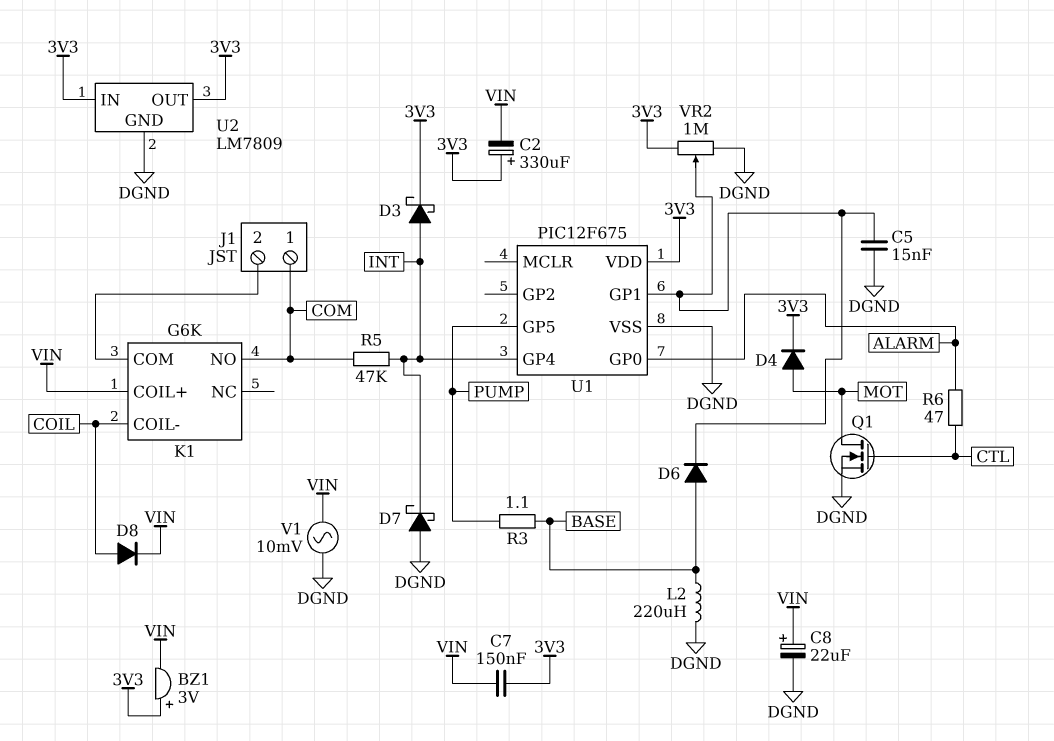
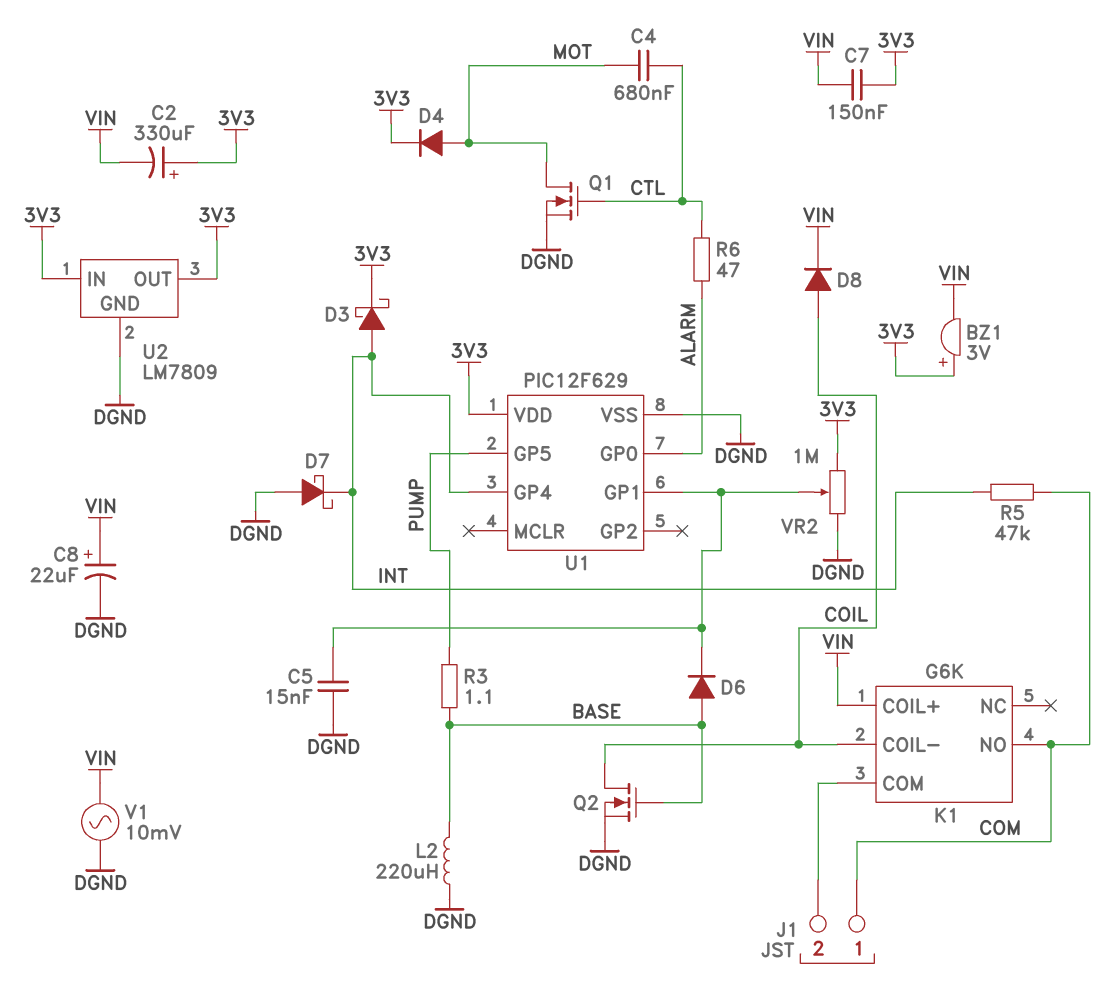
C4: none -> 680nF (CTL, MOT)
Q2: none -> NMOS (G BASE, D COIL, S DGND)
U1: PIC12F675 -> PIC12F629

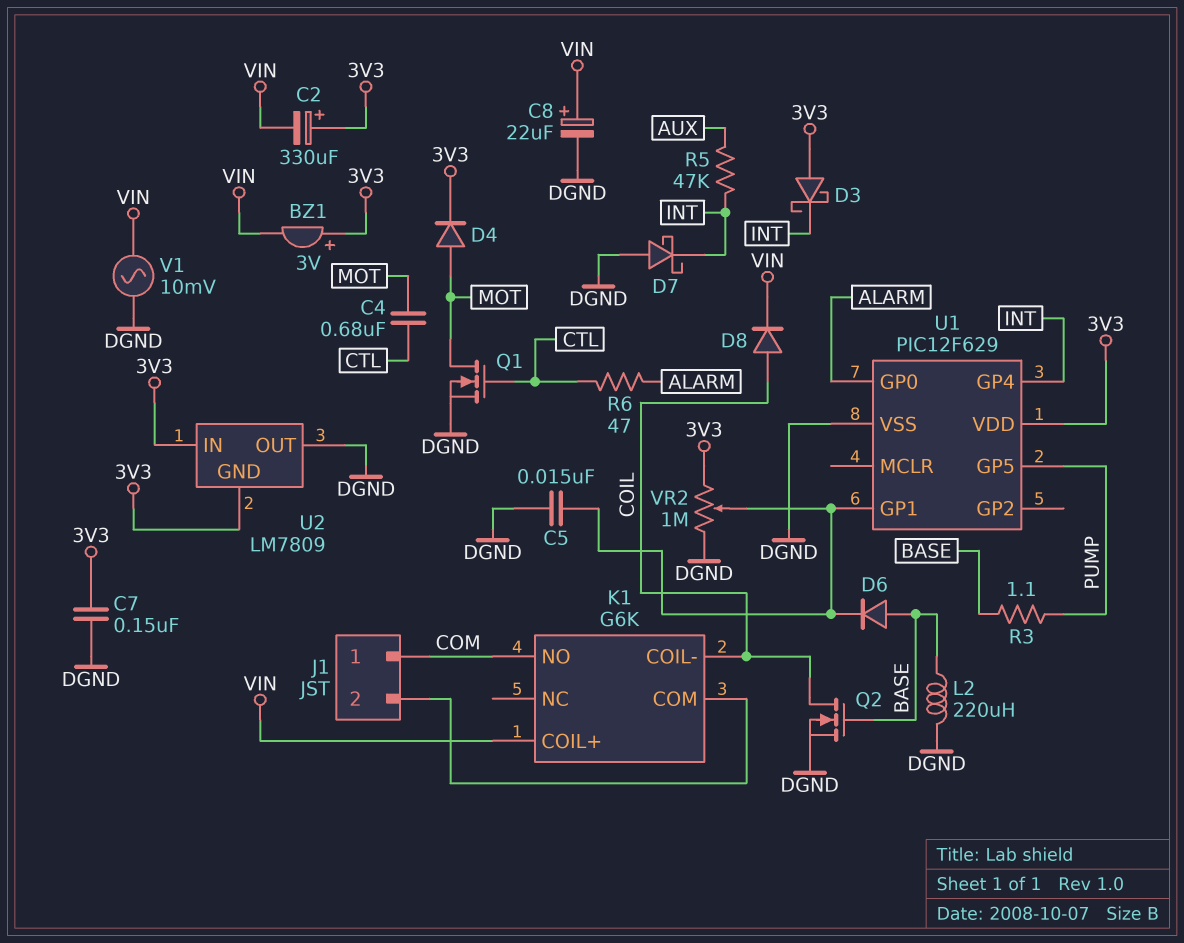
C7: 150nF (3V3, VIN) -> 150nF (3V3, DGND)
D3: schottky (A INT, K 3V3) -> schottky (A 3V3, K INT)
R5: 47k (COM, INT) -> 47k (AUX, INT)
U2 pin GND: DGND -> 3V3
U2 pin OUT: 3V3 -> DGND

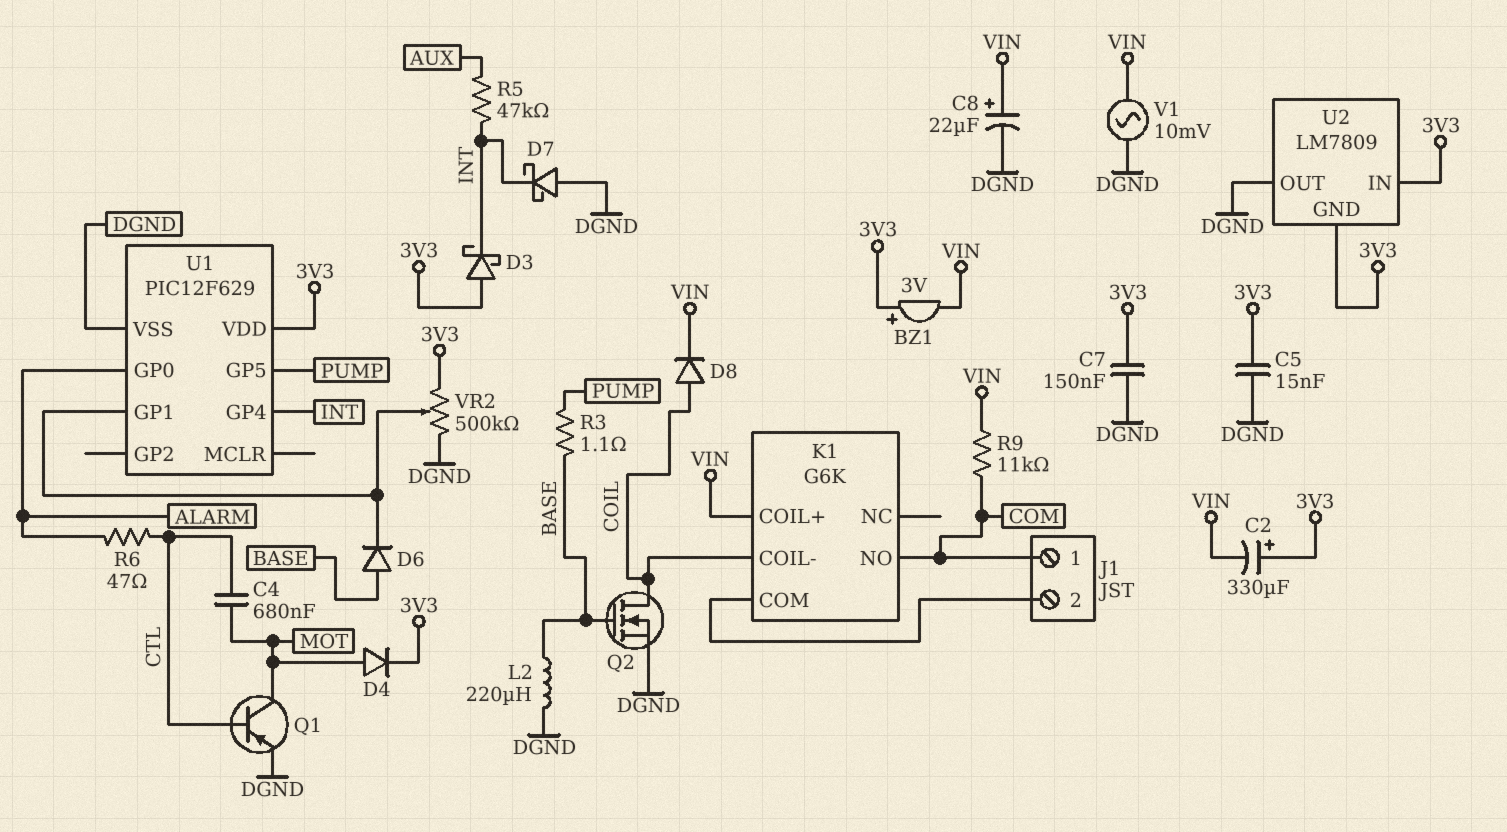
C5: 15nF (DGND, U1/GP1) -> 15nF (3V3, DGND)
Q1: NMOS (G CTL, D MOT, S DGND) -> PNP (B CTL, C MOT, E DGND)
R9: none -> 11k (COM, VIN)
VR2: 1M (3V3, DGND, wiper U1/GP1) -> 500k (3V3, DGND, wiper U1/GP1)

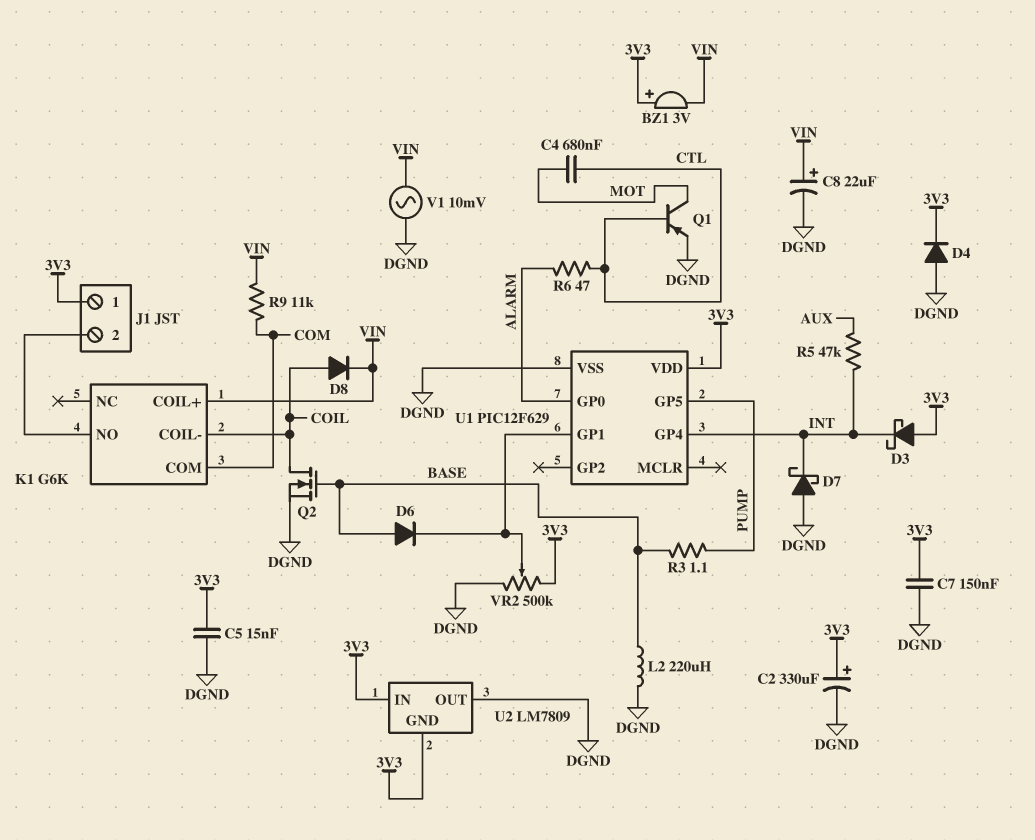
C2: 330uF (plus 3V3, minus VIN) -> 330uF (plus 3V3, minus DGND)
D4: diode (A MOT, K 3V3) -> diode (A DGND, K 3V3)
J1 pin 1: COM -> 3V3
K1 pin COM: J1/2 -> COM
K1 pin NO: COM -> J1/2

